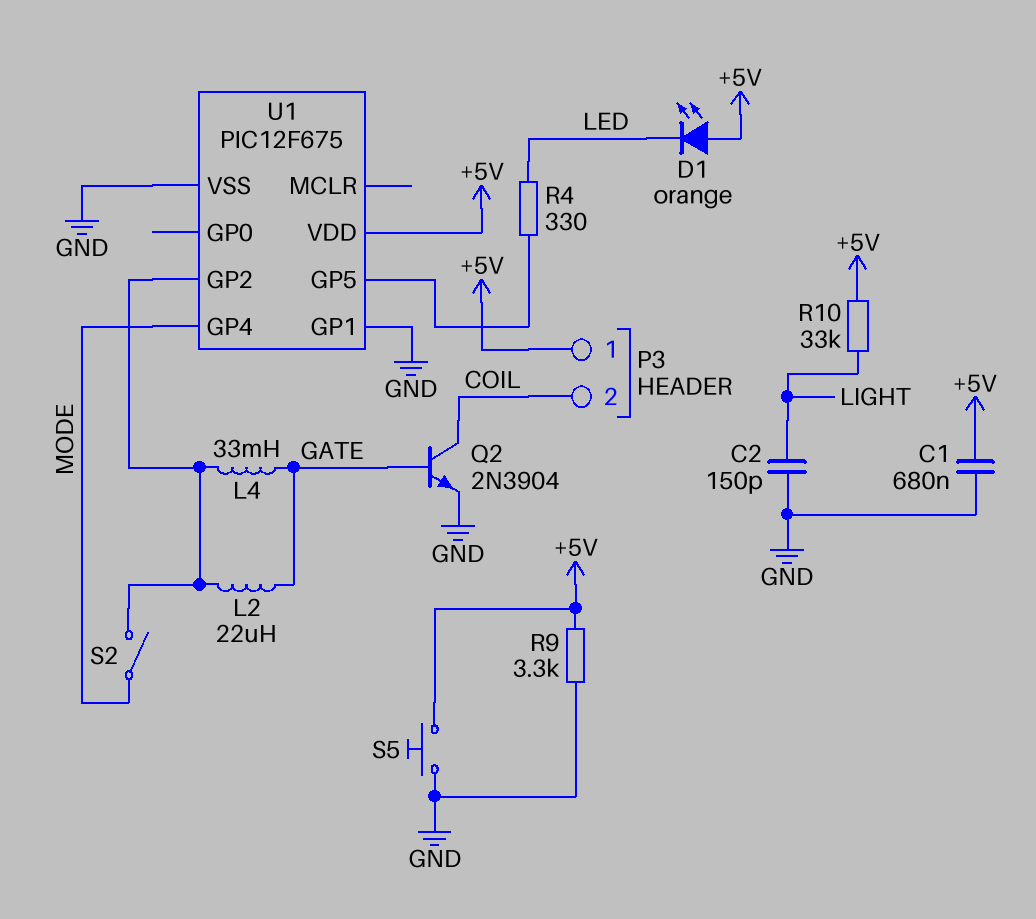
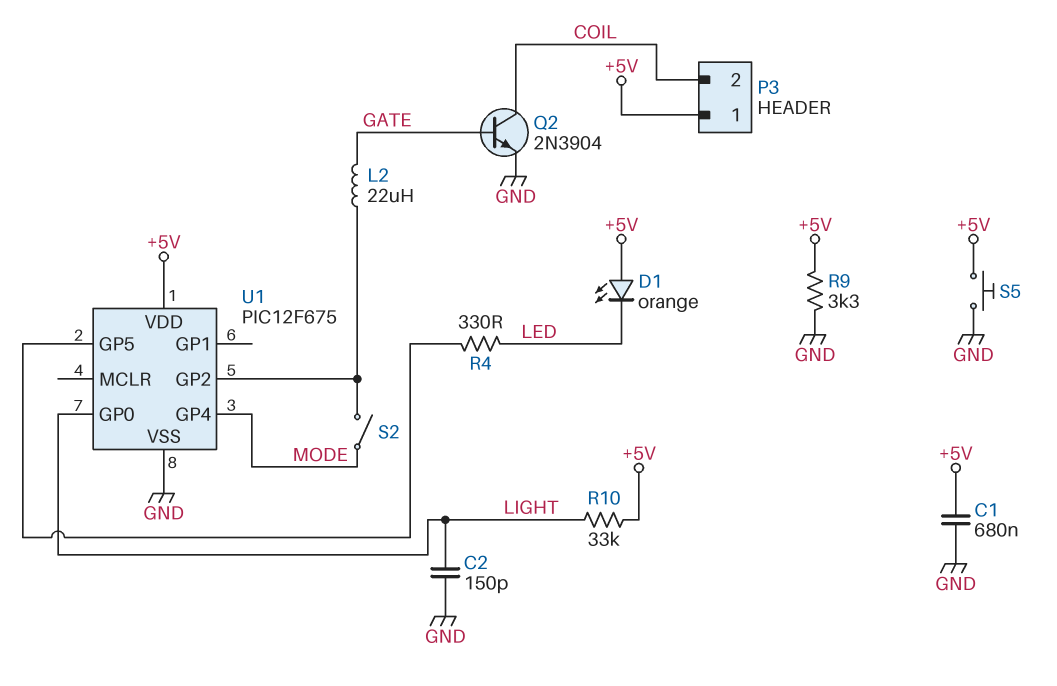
L4: 33mH (GATE, U1/GP2) -> none
U1 pin GP0: none -> LIGHT
U1 pin GP1: GND -> none

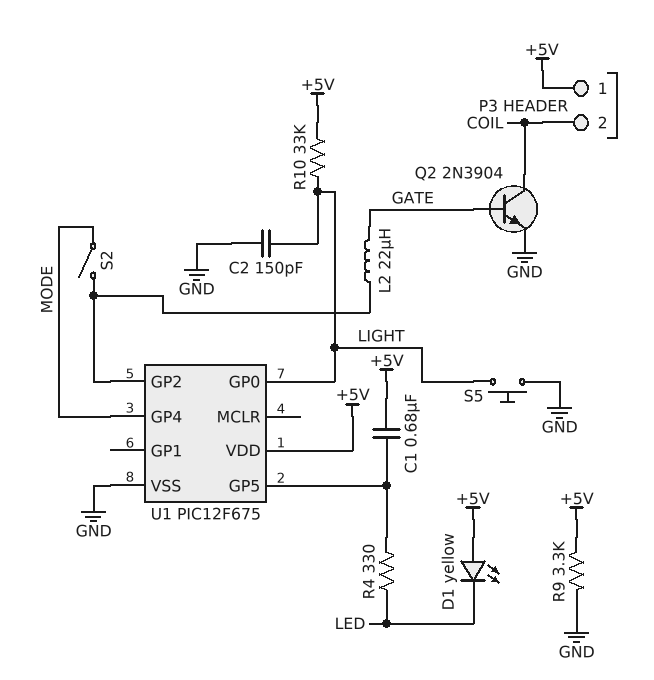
C1: 680nF (+5V, GND) -> 680nF (+5V, U1/GP5)
D1: LED orange (A +5V, K LED) -> LED yellow (A +5V, K LED)
S5: button (+5V, GND) -> button (GND, LIGHT)

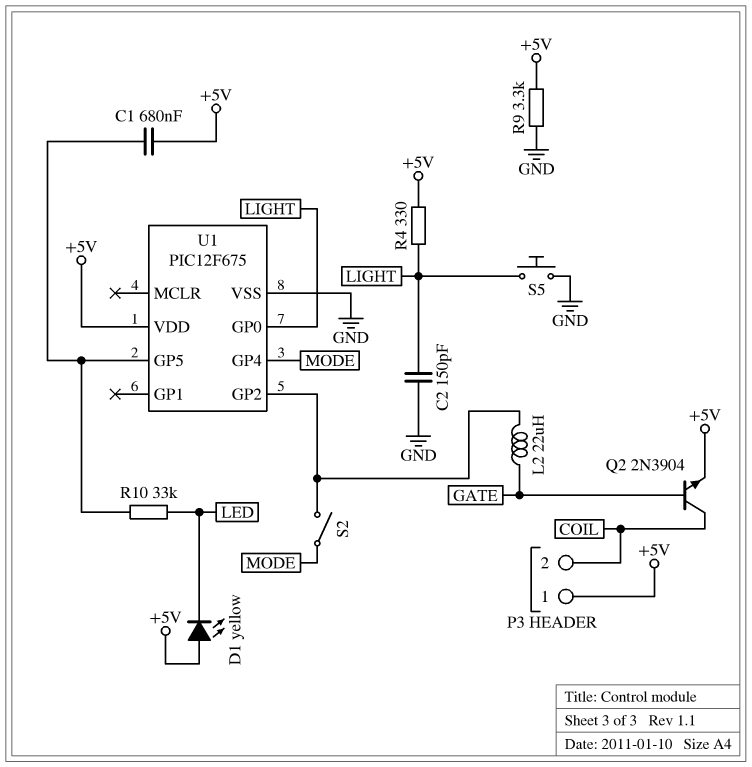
Q2: NPN 2N3904 (B GATE, C COIL, E GND) -> NPN 2N3904 (B GATE, C COIL, E +5V)
R4: 330 (LED, U1/GP5) -> 330 (+5V, LIGHT)
R10: 33k (+5V, LIGHT) -> 33k (LED, U1/GP5)

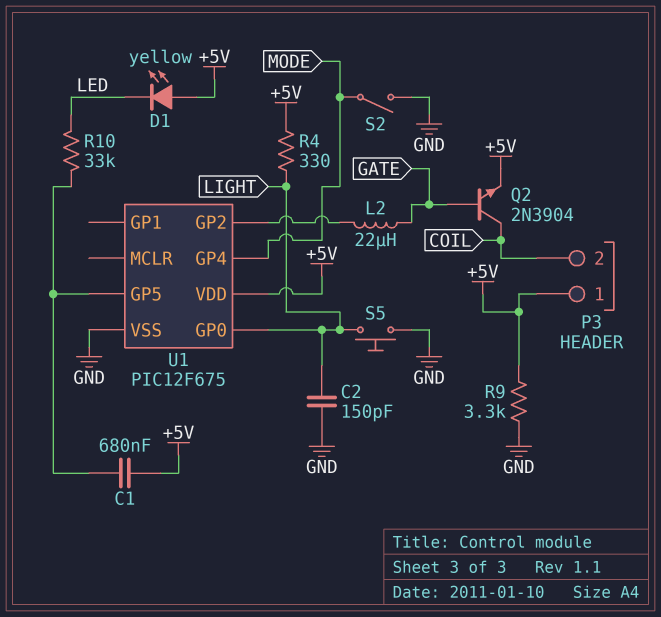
S2: switch (MODE, U1/GP2) -> switch (GND, MODE)

